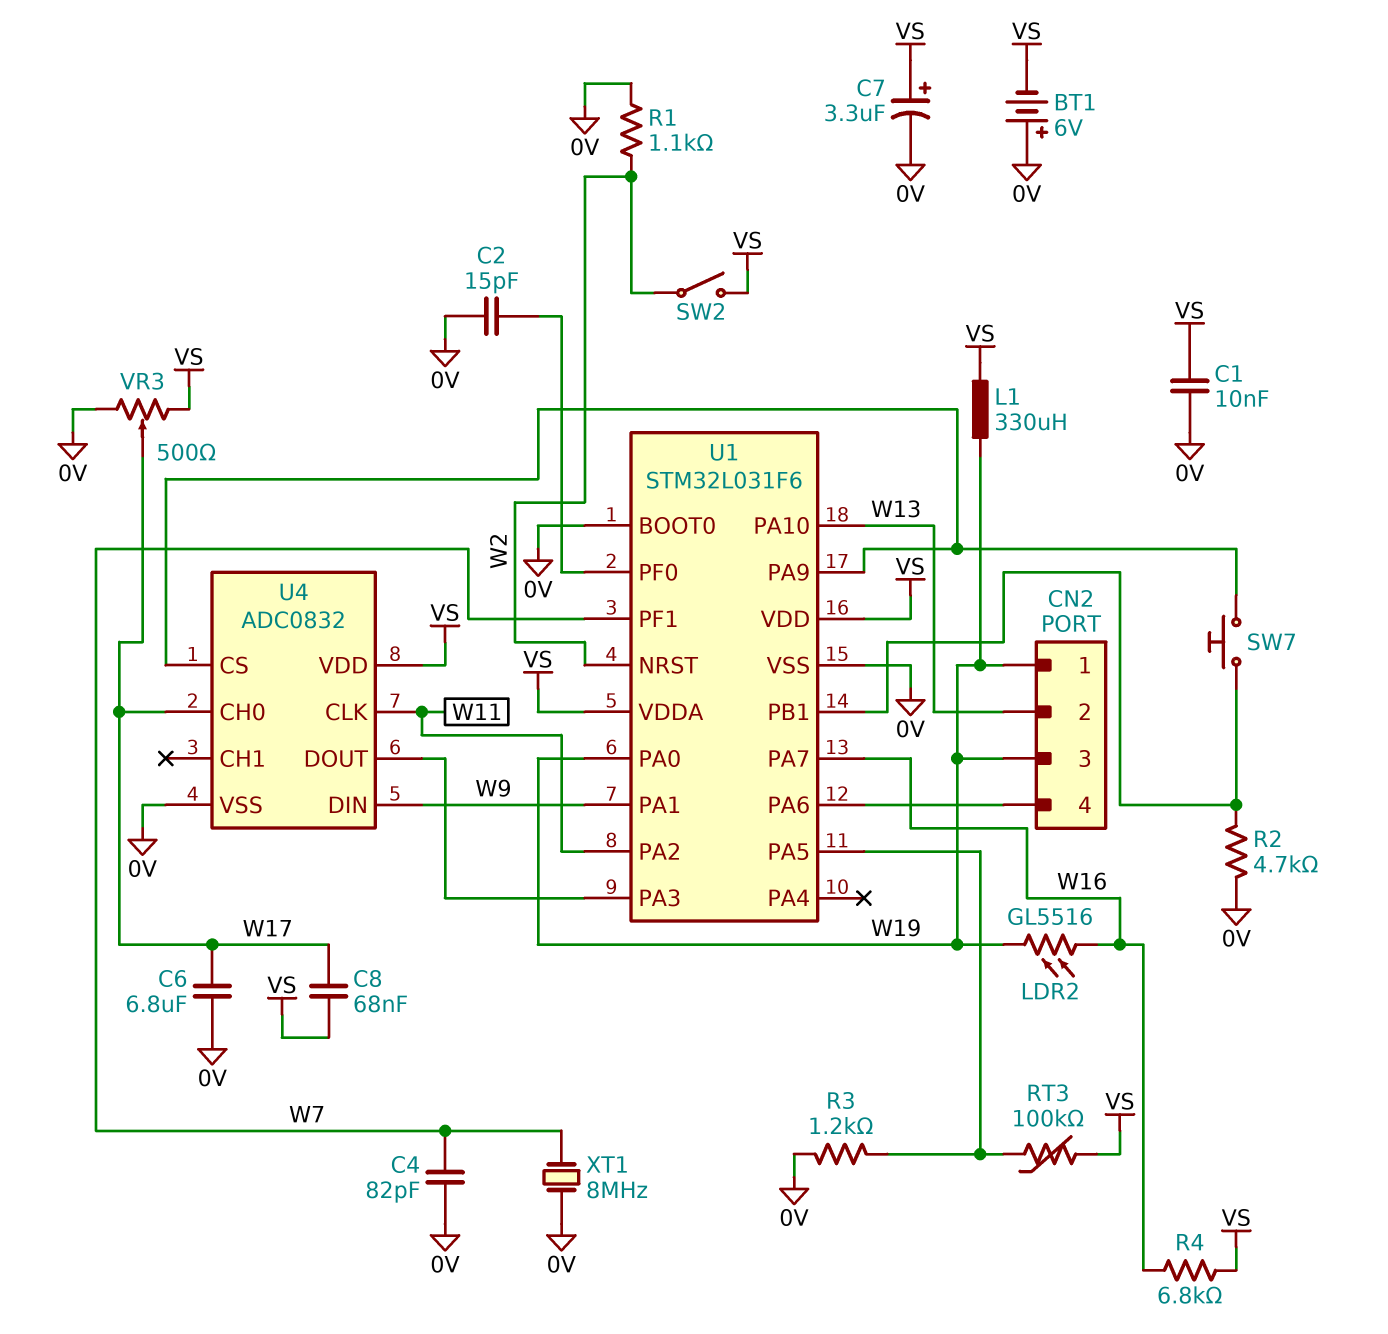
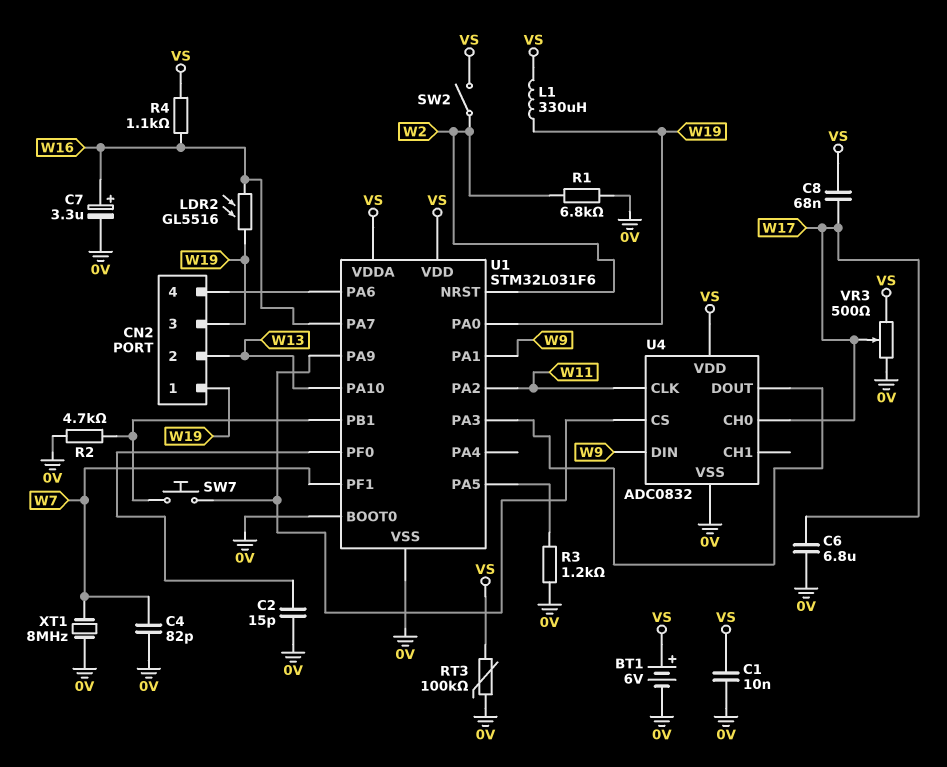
BT1: 6V (plus 0V, minus VS) -> 6V (plus VS, minus 0V)
C7: 3.3uF (plus VS, minus 0V) -> 3.3uF (plus W16, minus 0V)
R1: 1.1k (0V, W2) -> 6.8k (0V, W2)
R4: 6.8k (VS, W16) -> 1.1k (VS, W16)
RT3: 100k (U1/PA5, VS) -> 100k (0V, VS)

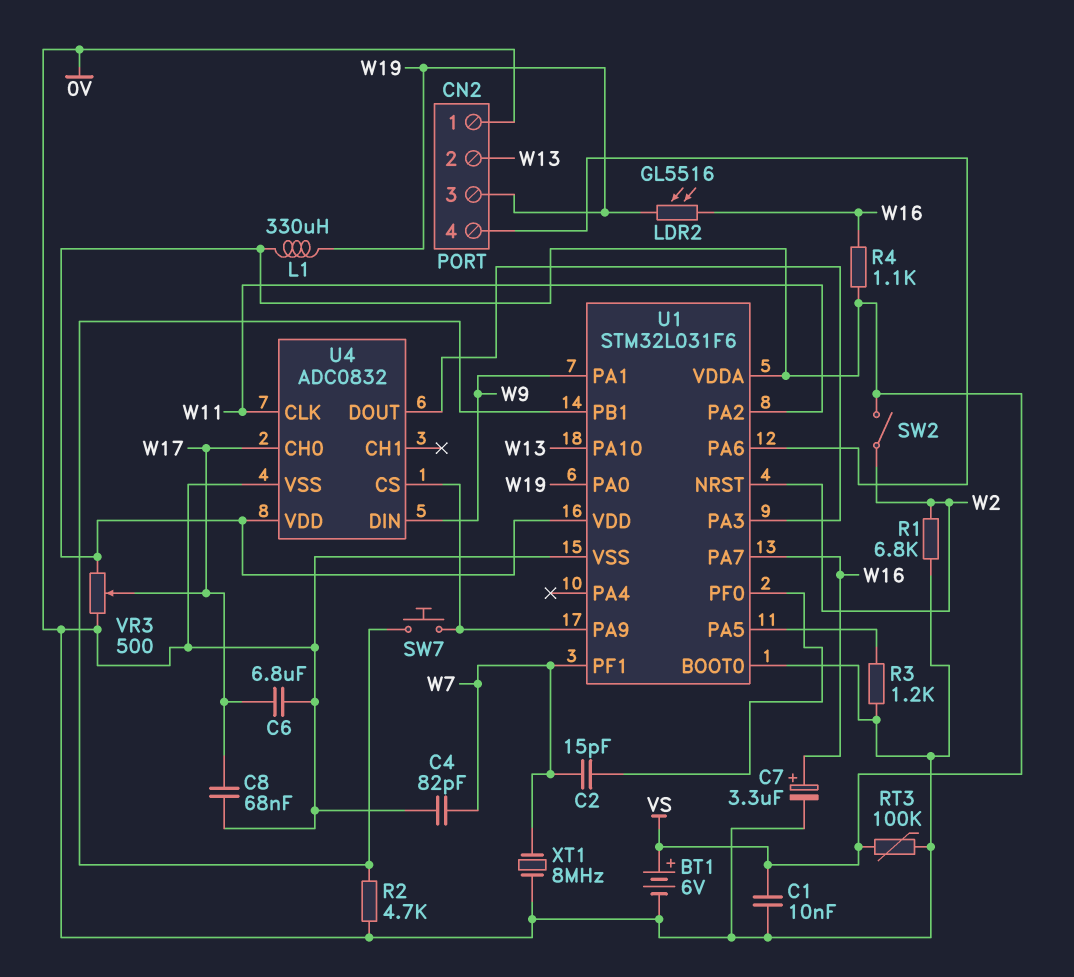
C2: 15pF (0V, U1/PF0) -> 15pF (U1/PF0, W7)
C8: 68nF (VS, W17) -> 68nF (0V, W17)
CN2 pin 1: W19 -> 0V

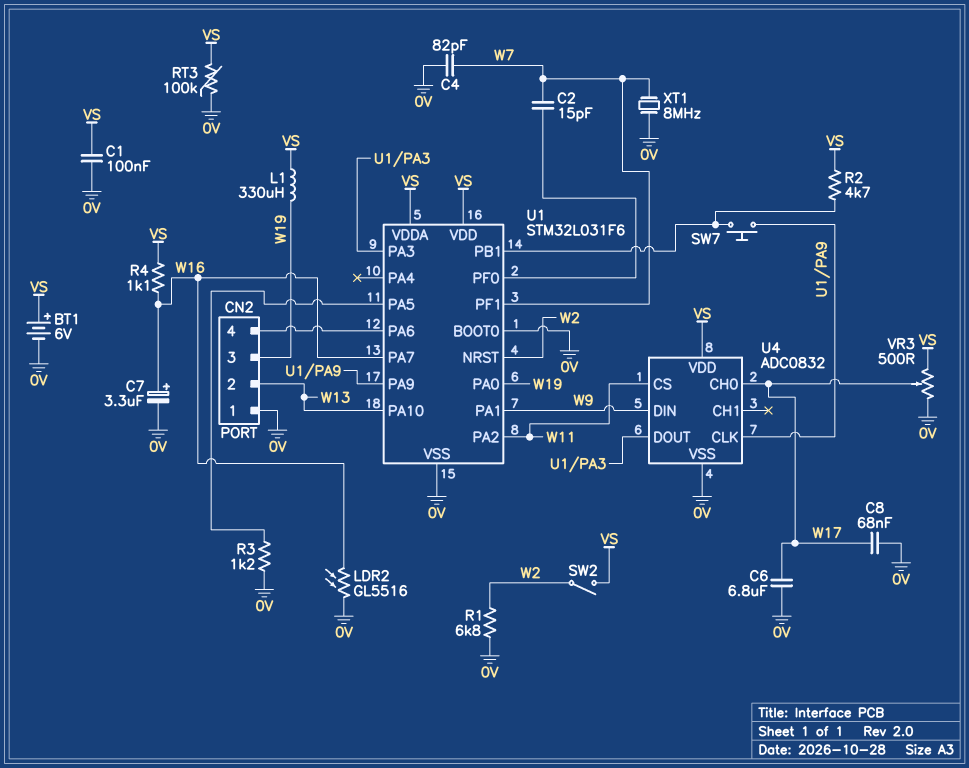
C1: 10nF (0V, VS) -> 100nF (0V, VS)
LDR2: GL5516 (W16, W19) -> GL5516 (0V, W16)
R2: 4.7k (0V, U1/PB1) -> 4.7k (U1/PB1, VS)
U4 pin CLK: W11 -> U1/PA9
U4 pin CS: U1/PA9 -> W11

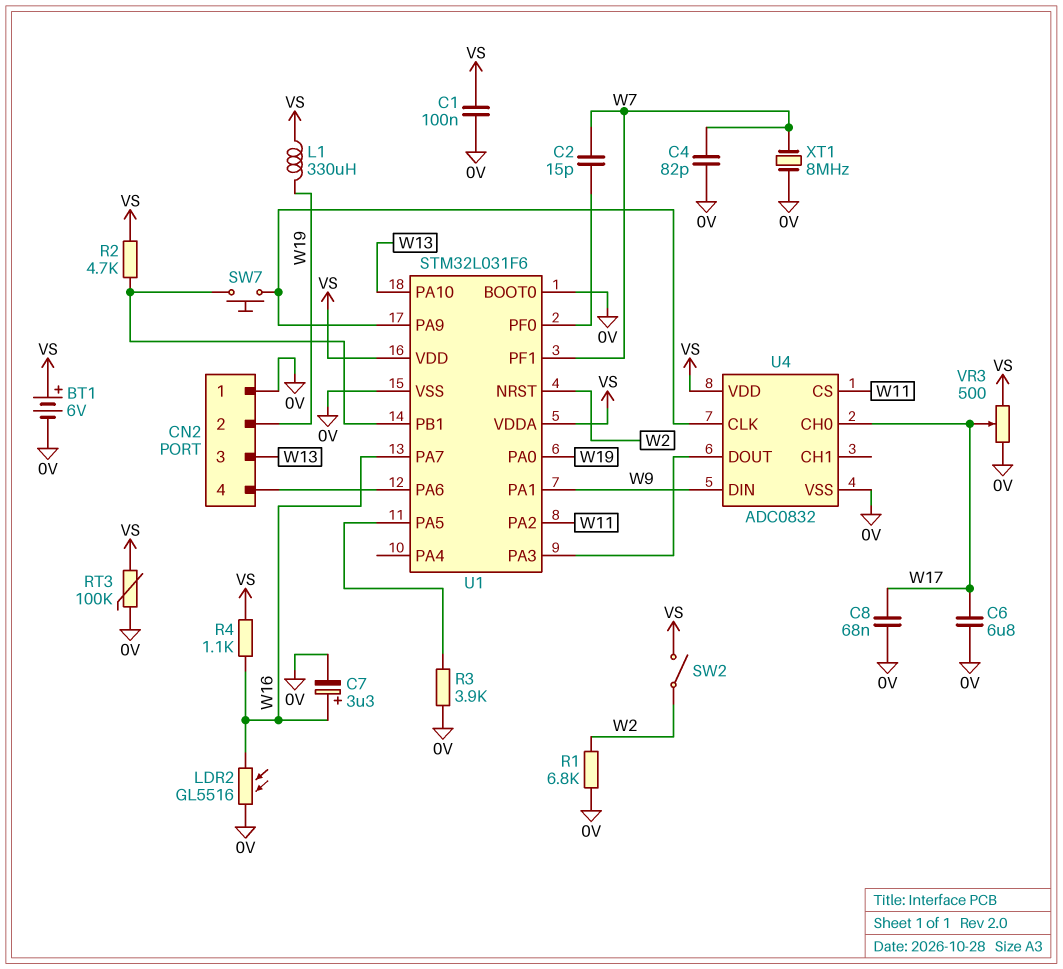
CN2 pin 2: W13 -> W19
CN2 pin 3: W19 -> W13
R3: 1.2k (0V, U1/PA5) -> 3.9k (0V, U1/PA5)

